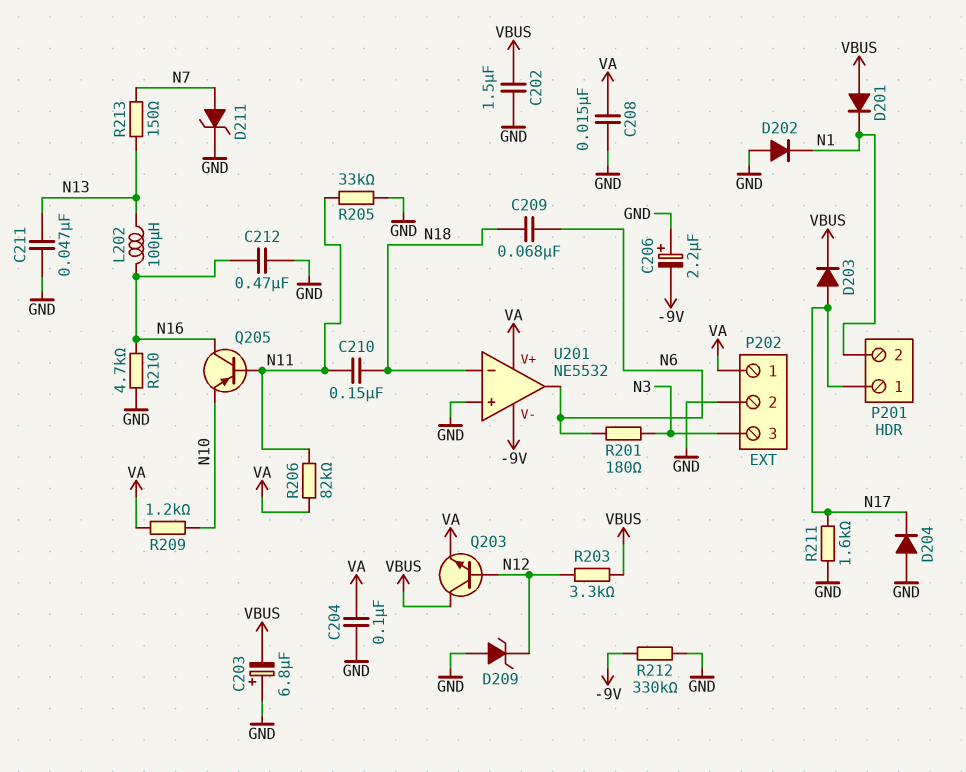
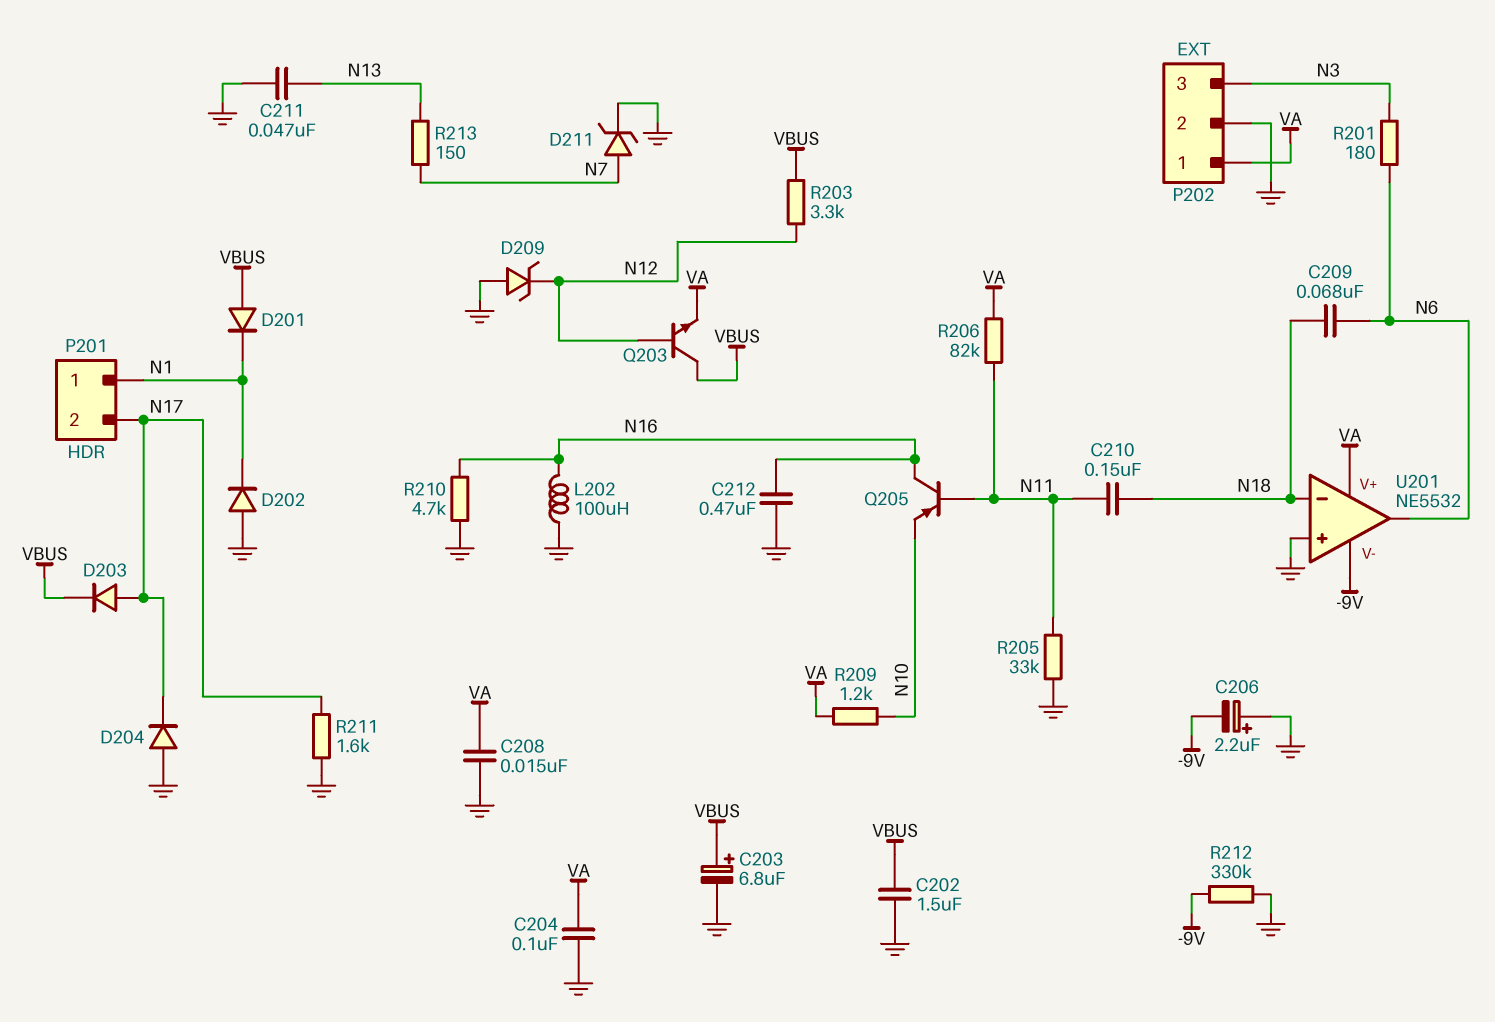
C203: 6.8uF (plus GND, minus VBUS) -> 6.8uF (plus VBUS, minus GND)
L202: 100uH (N13, N16) -> 100uH (GND, N16)
P201 pin 1: N17 -> N1
P201 pin 2: N1 -> N17

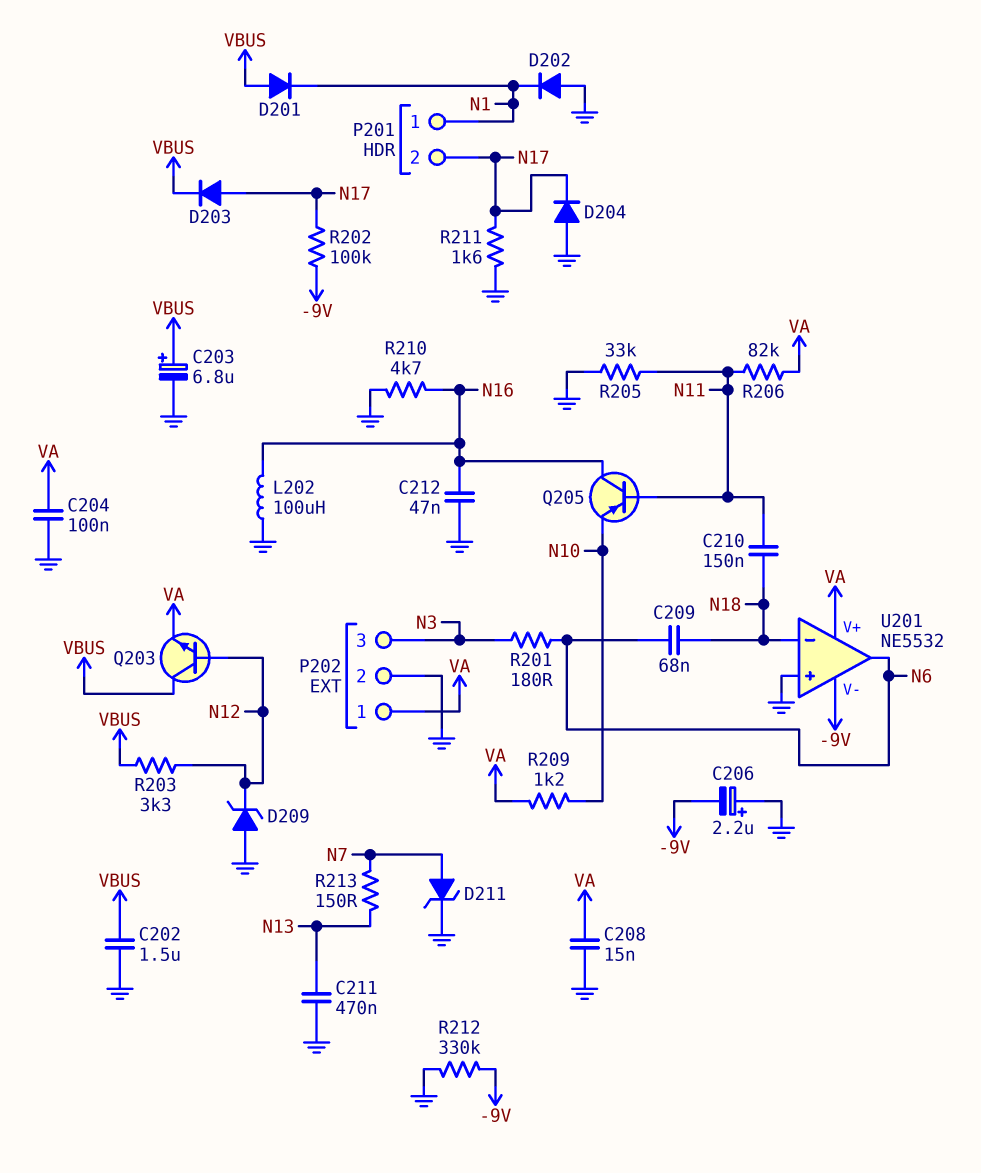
C211: 47nF (GND, N13) -> 470nF (GND, N13)
C212: 470nF (GND, N16) -> 47nF (GND, N16)
R202: none -> 100k (-9V, N17)

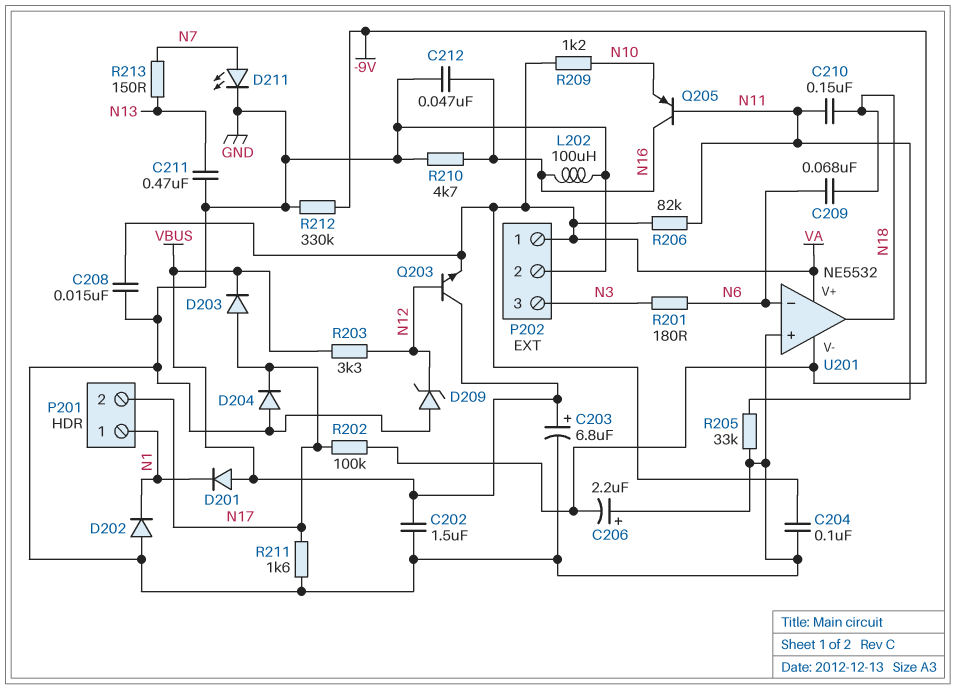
D211: zener (A N7, K GND) -> LED (A N7, K GND)
U201 pin in-: N18 -> N6
U201 pin out: N6 -> N18

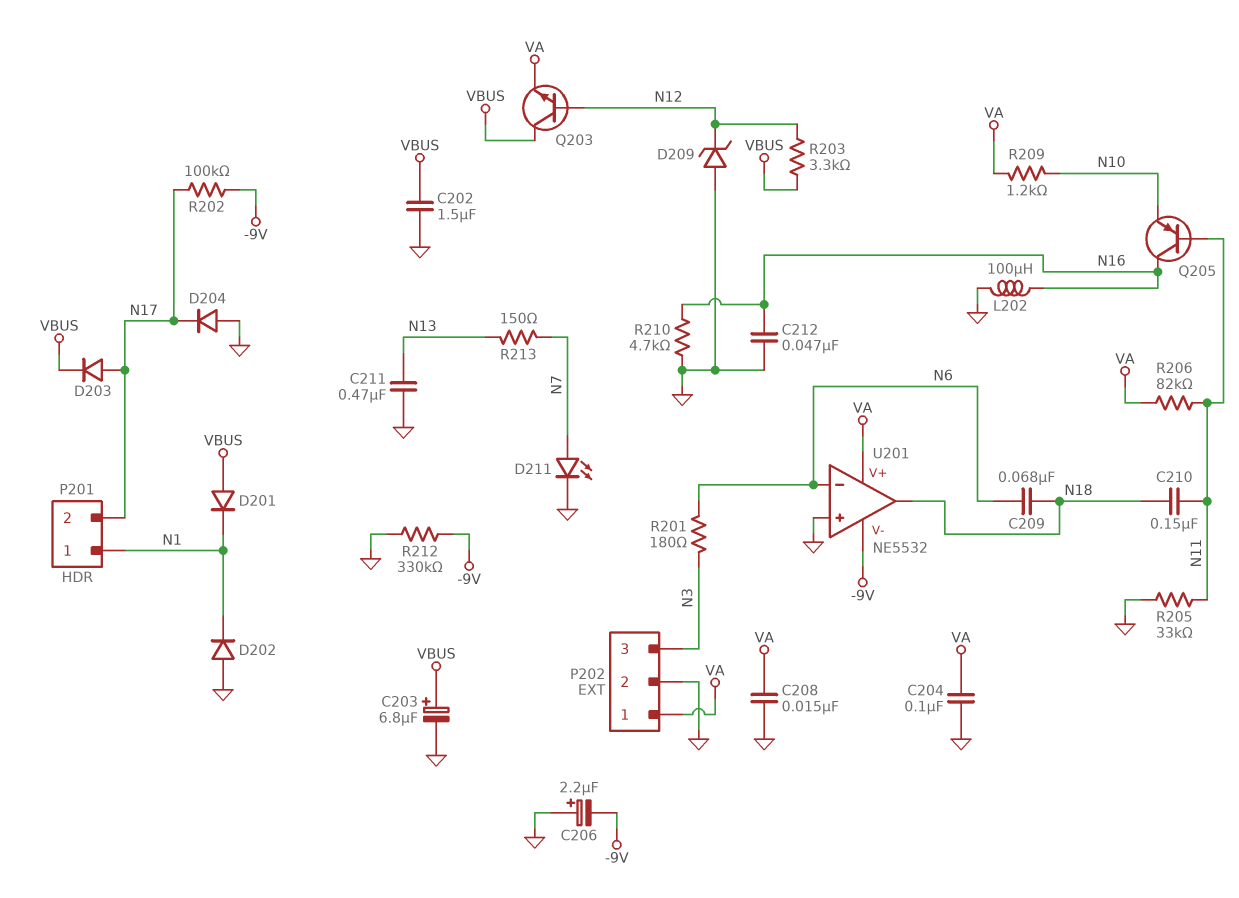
R211: 1.6k (GND, N17) -> none

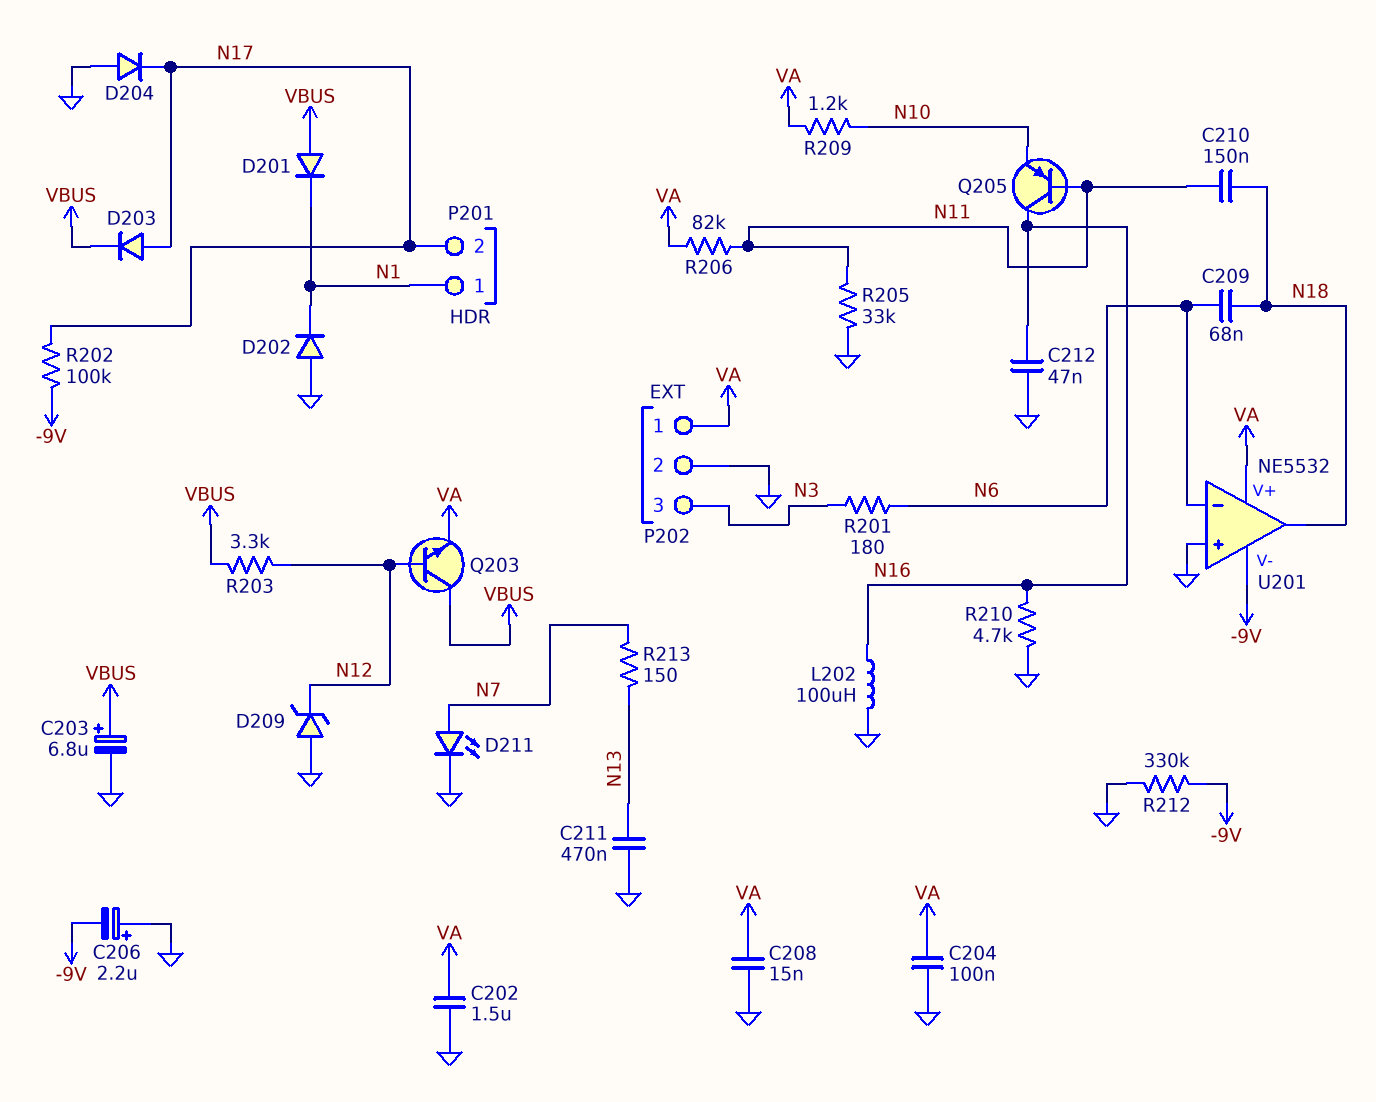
C202: 1.5uF (GND, VBUS) -> 1.5uF (GND, VA)

